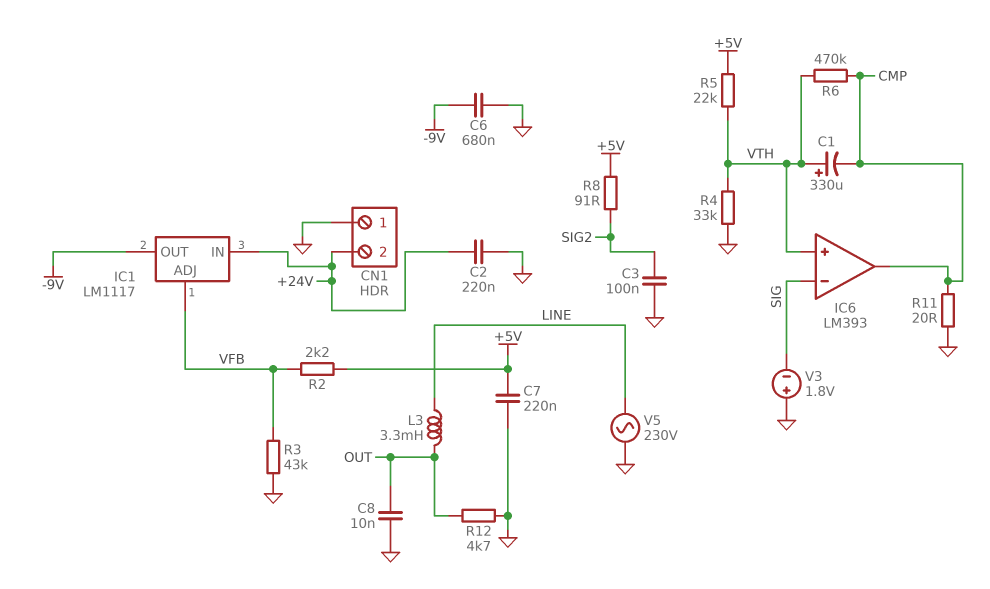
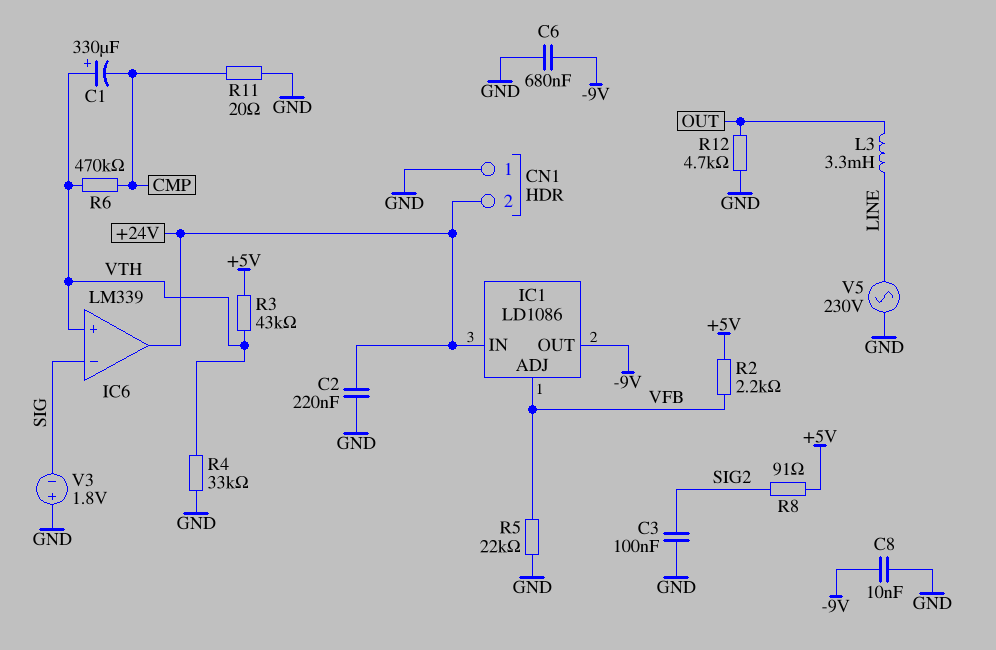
C7: 220nF (+5V, GND) -> none
C8: 10nF (GND, OUT) -> 10nF (-9V, GND)
IC1: LM1117 -> LD1086
IC6: LM393 -> LM339
IC6 pin out: CMP -> +24V
R3: 43k (GND, VFB) -> 43k (+5V, VTH)
R5: 22k (+5V, VTH) -> 22k (GND, VFB)

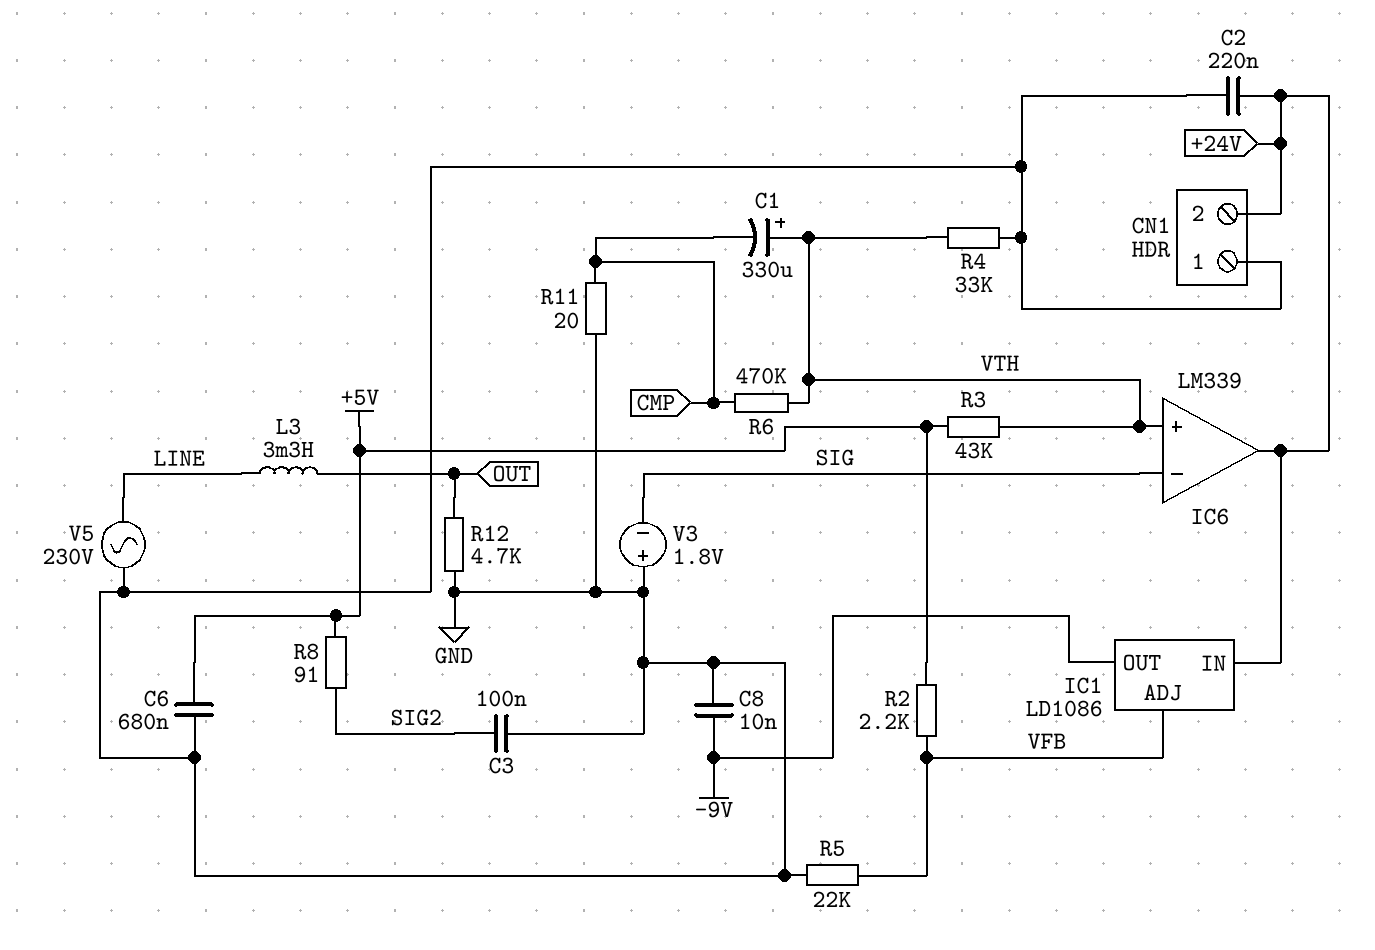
C6: 680nF (-9V, GND) -> 680nF (+5V, GND)

